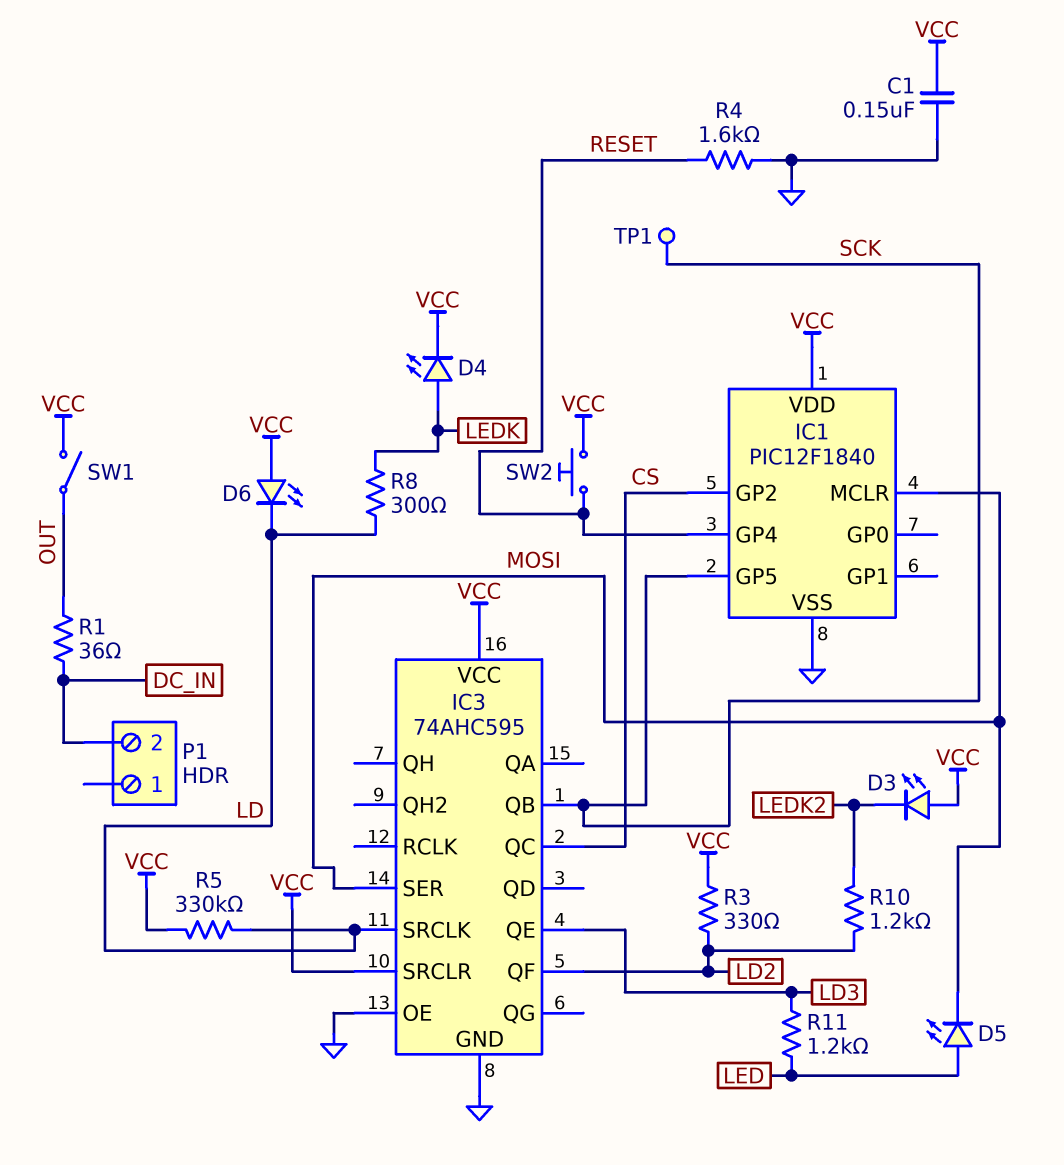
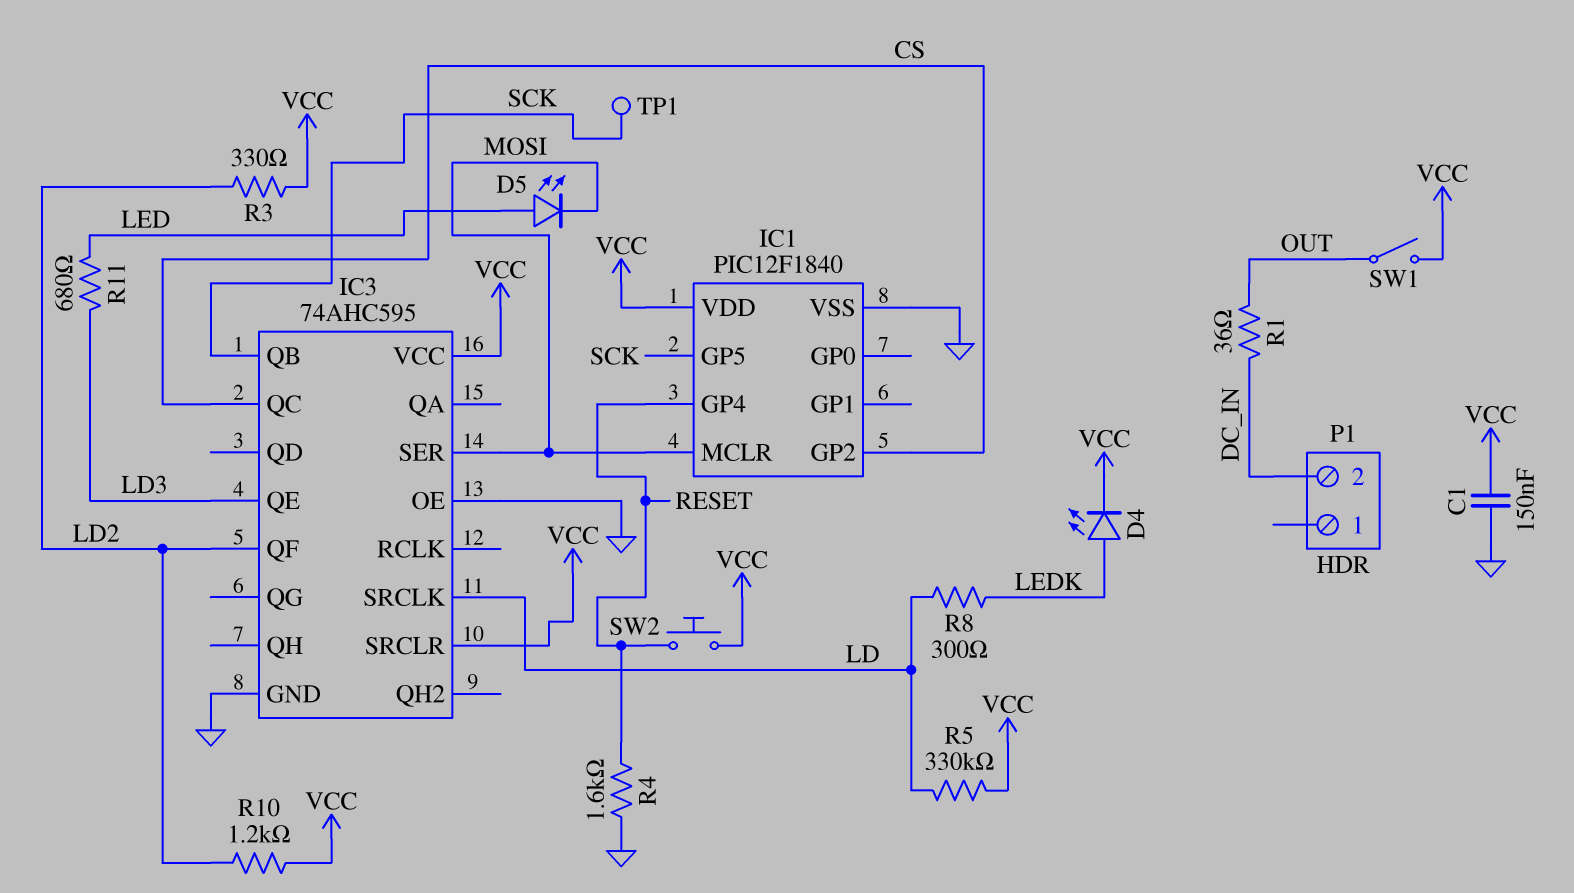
D3: LED (A VCC, K LEDK2) -> none
D6: LED (A VCC, K LD) -> none
R10: 1.2k (LD2, LEDK2) -> 1.2k (LD2, VCC)
R11: 1.2k (LD3, LED) -> 680 (LD3, LED)

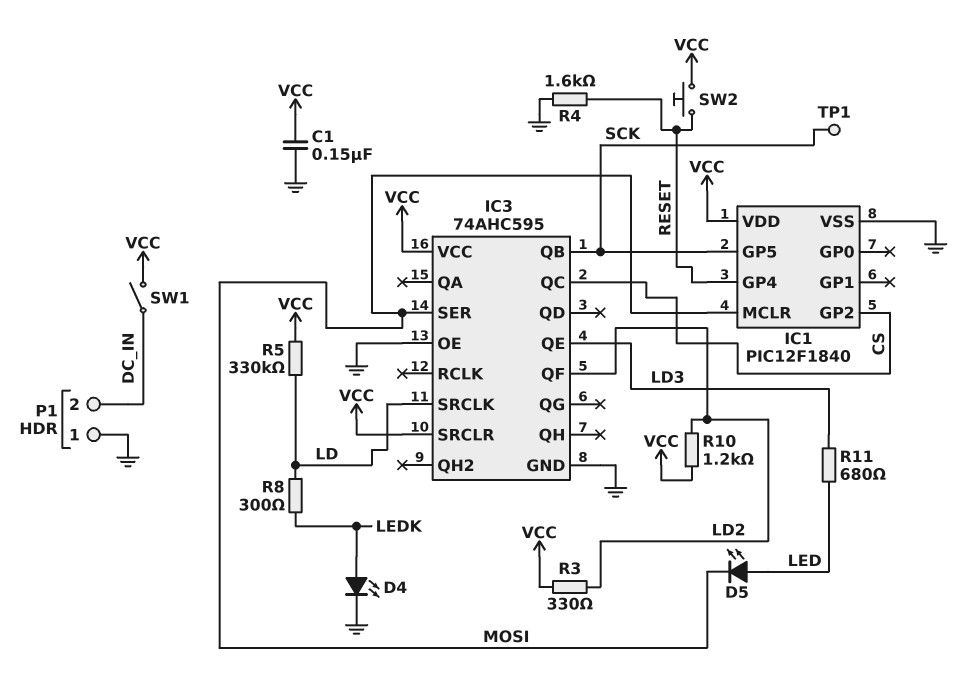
D4: LED (A LEDK, K VCC) -> LED (A LEDK, K GND)
P1 pin 1: none -> GND
R1: 36 (DC_IN, OUT) -> none
SW1: switch (OUT, VCC) -> switch (DC_IN, VCC)

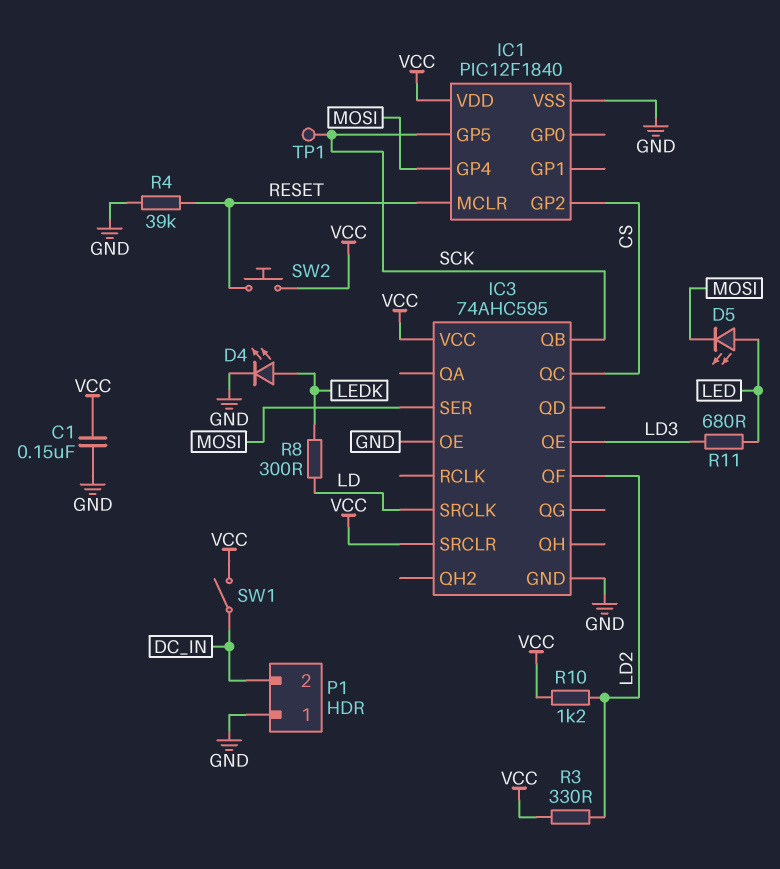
IC1 pin GP4: RESET -> MOSI
IC1 pin MCLR: MOSI -> RESET
R4: 1.6k (GND, RESET) -> 39k (GND, RESET)
R5: 330k (LD, VCC) -> none

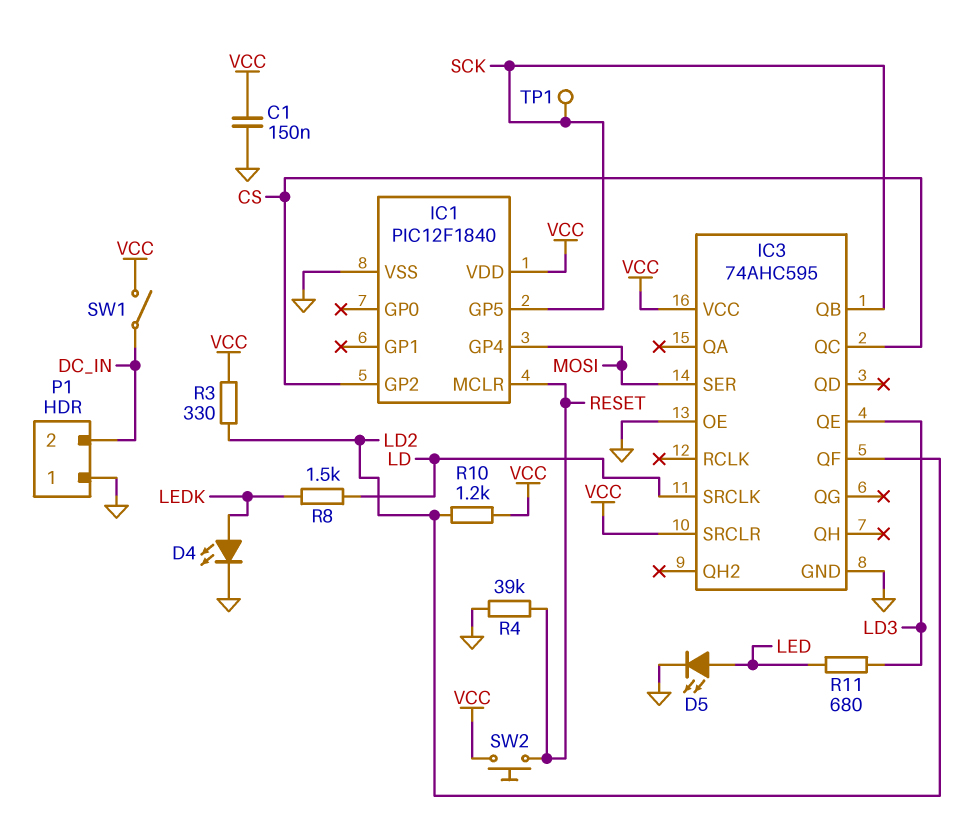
D5: LED (A LED, K MOSI) -> LED (A LED, K GND)
R8: 300 (LD, LEDK) -> 1.5k (LD, LEDK)

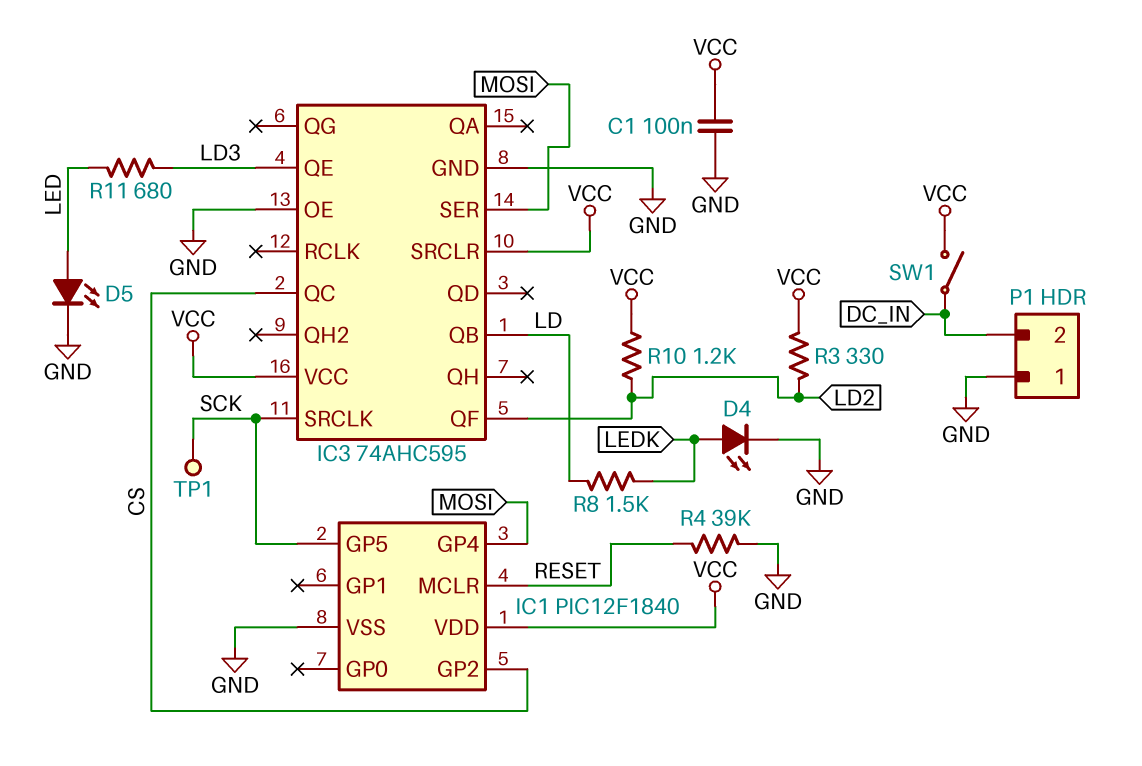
C1: 150nF (GND, VCC) -> 100nF (GND, VCC)
IC3 pin QB: SCK -> LD
IC3 pin SRCLK: LD -> SCK
SW2: button (RESET, VCC) -> none

